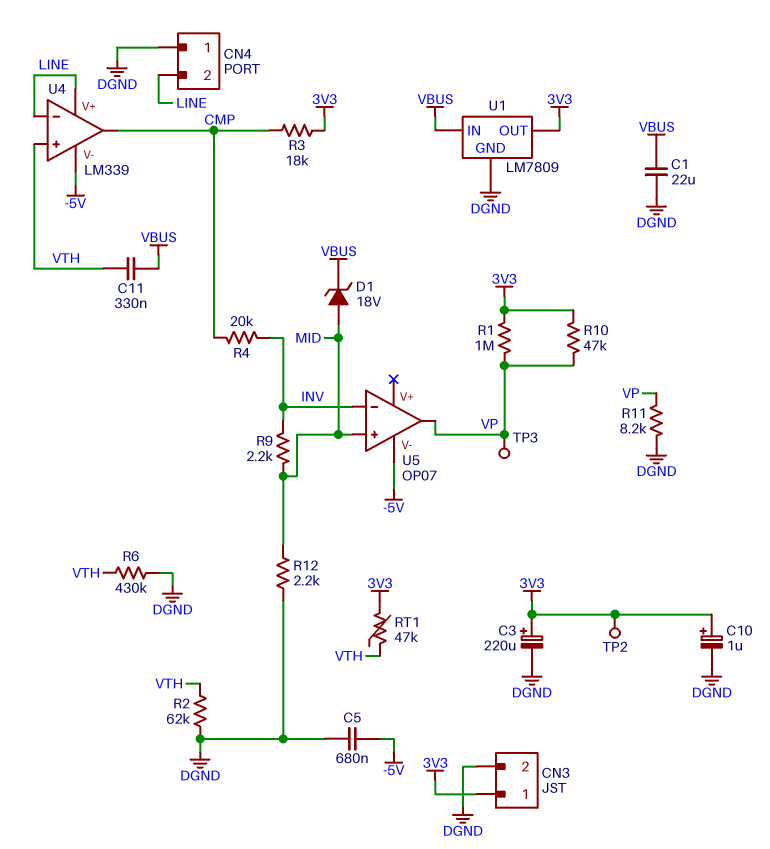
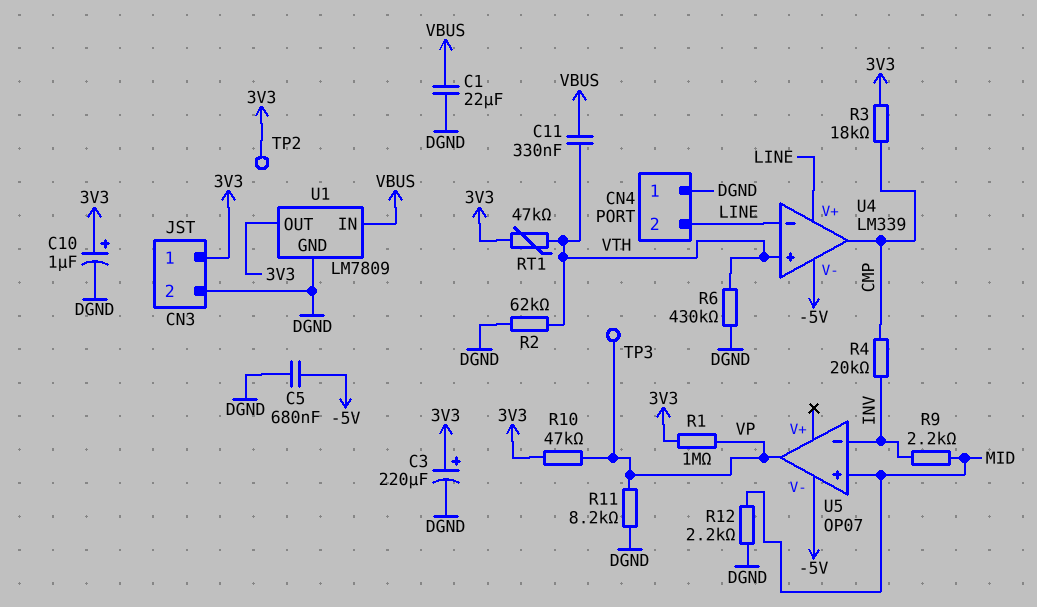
D1: zener 18V (A MID, K VBUS) -> none

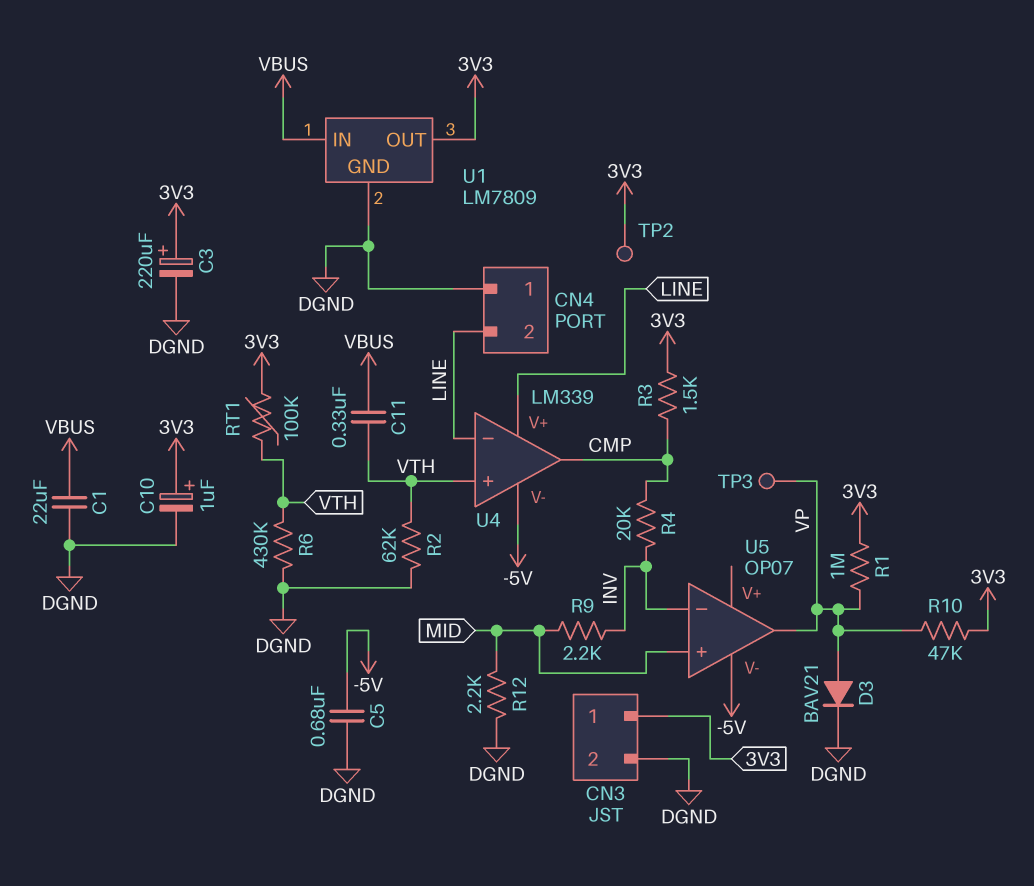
D3: none -> diode BAV21 (A VP, K DGND)
R3: 18k (3V3, CMP) -> 1.5k (3V3, CMP)
R11: 8.2k (DGND, VP) -> none
RT1: 47k (3V3, VTH) -> 100k (3V3, VTH)

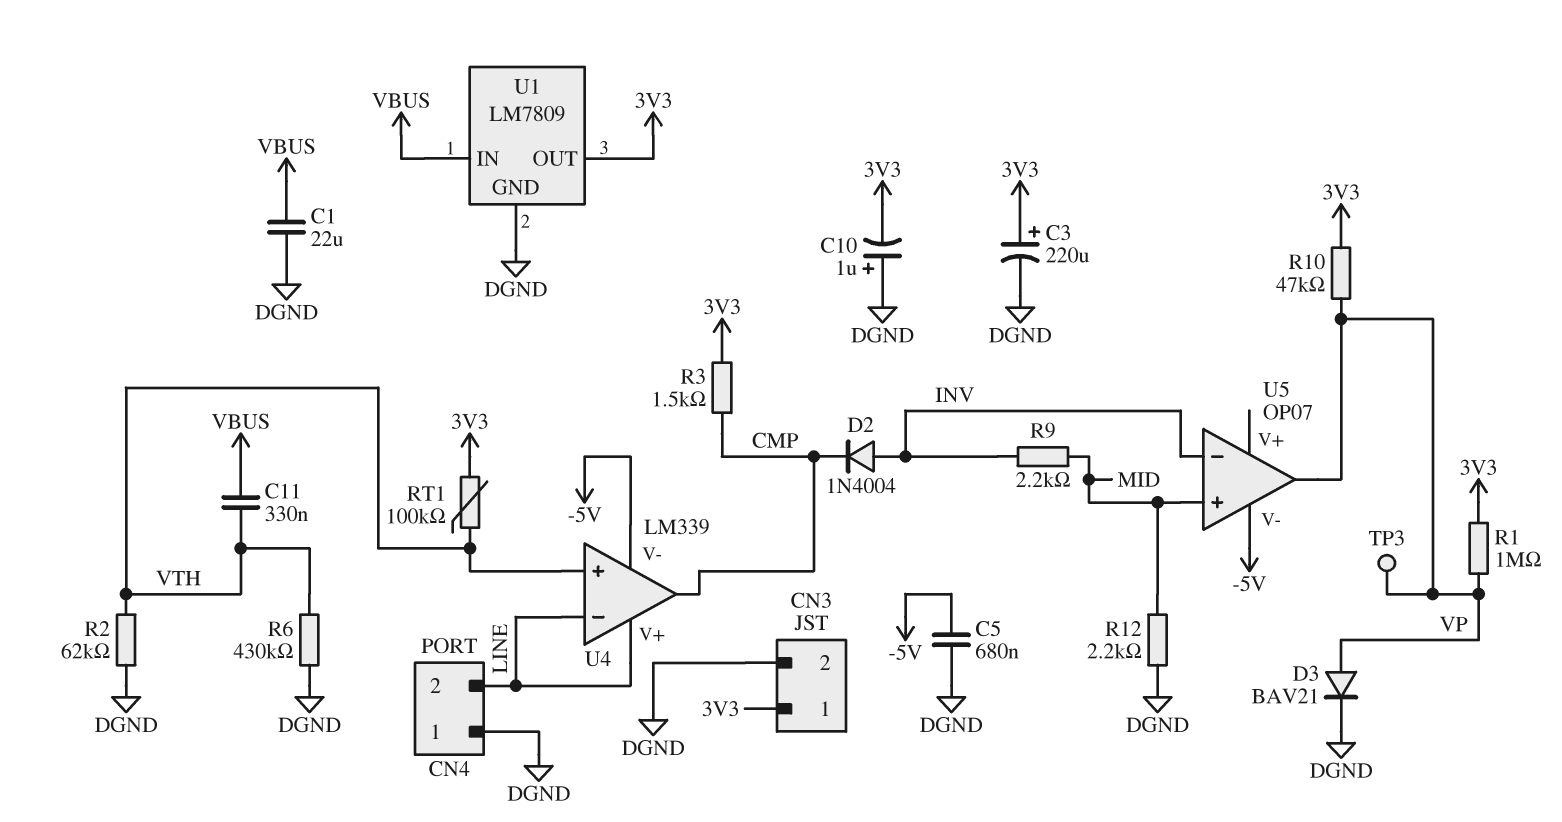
C10: 1uF (plus 3V3, minus DGND) -> 1uF (plus DGND, minus 3V3)
D2: none -> diode 1N4004 (A INV, K CMP)
R4: 20k (CMP, INV) -> none
TP2: test point (3V3) -> none

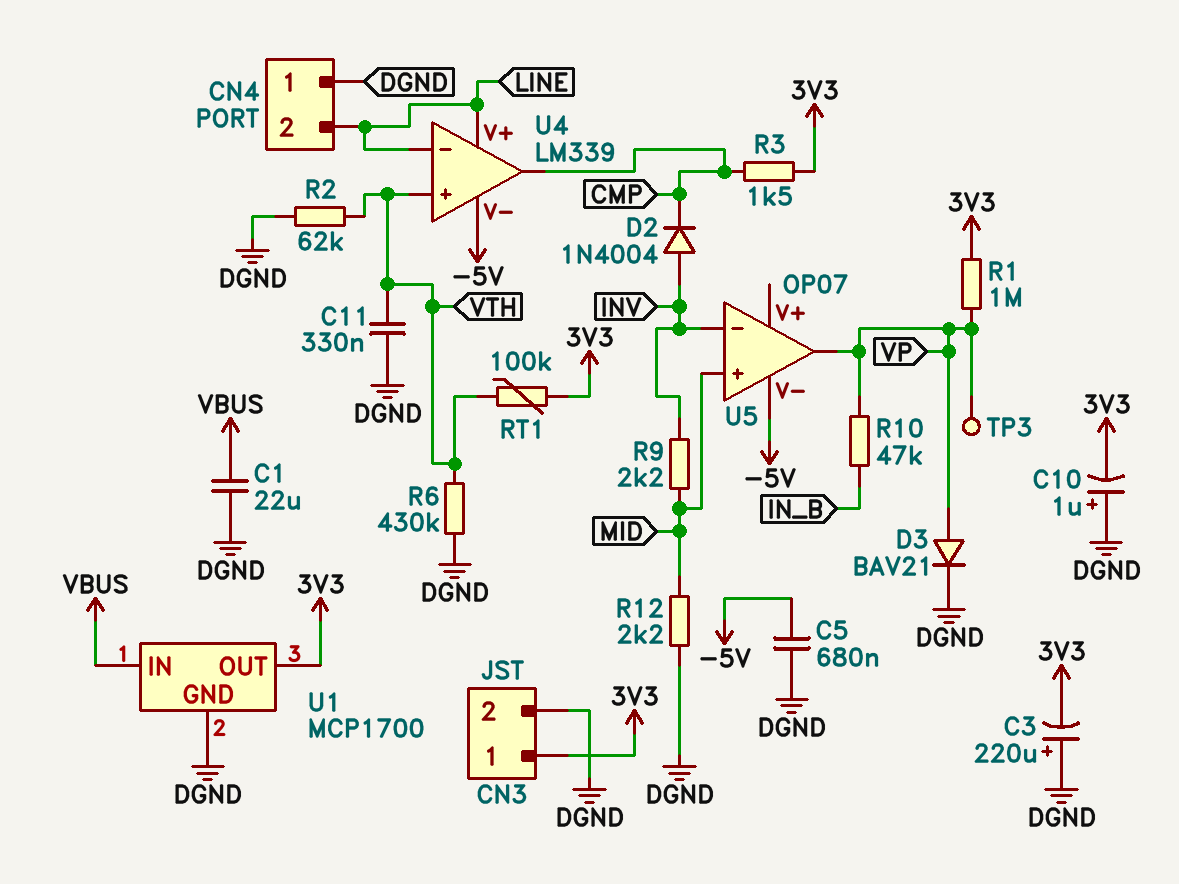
C3: 220uF (plus 3V3, minus DGND) -> 220uF (plus DGND, minus 3V3)
C11: 330nF (VBUS, VTH) -> 330nF (DGND, VTH)
R10: 47k (3V3, VP) -> 47k (IN_B, VP)
U1: LM7809 -> MCP1700

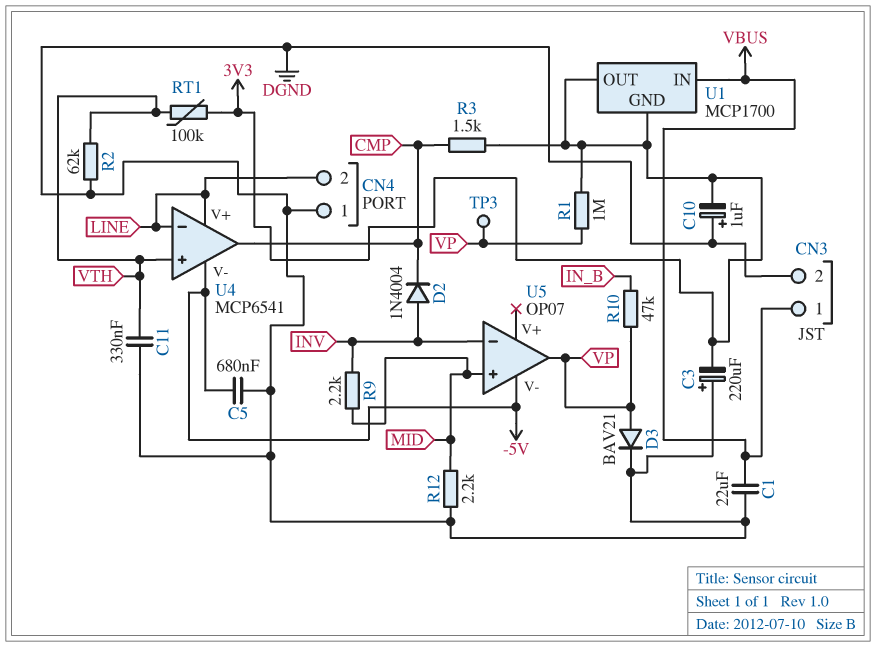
CN3 pin 1: 3V3 -> VBUS
R6: 430k (DGND, VTH) -> none
U1 pin GND: DGND -> 3V3
U4: LM339 -> MCP6541

